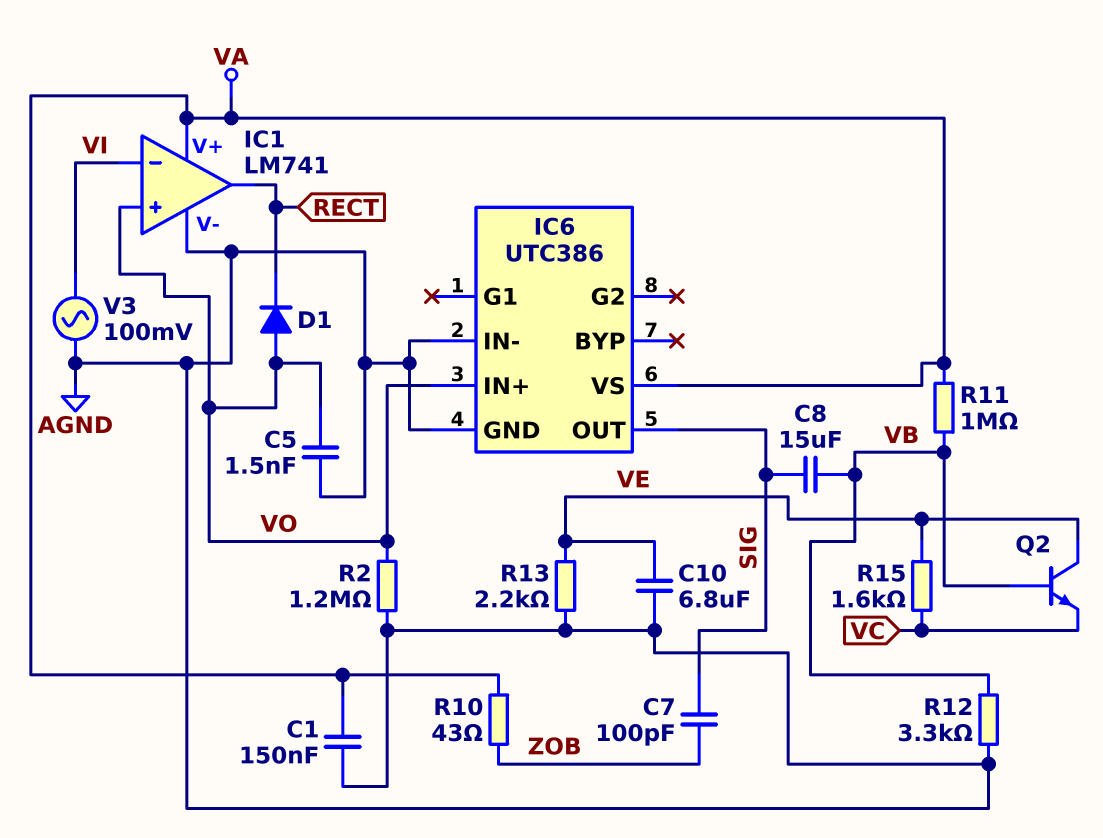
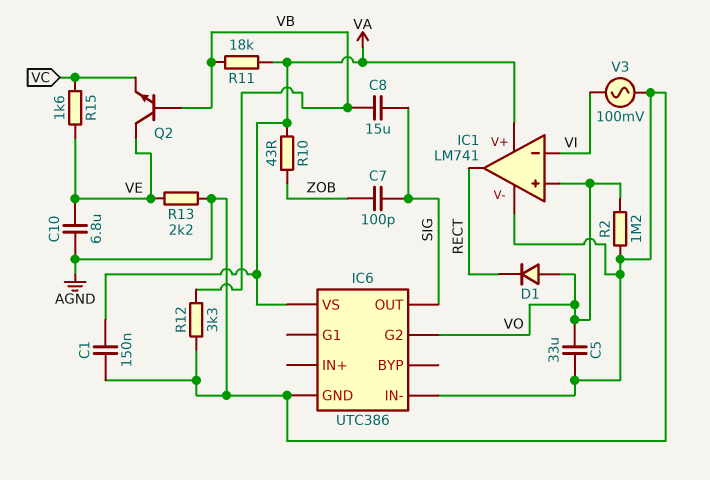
C5: 1.5nF (AGND, VO) -> 33uF (AGND, VO)
IC6 pin G2: none -> VO
IC6 pin IN+: VO -> none
R11: 1M (VA, VB) -> 18k (VA, VB)

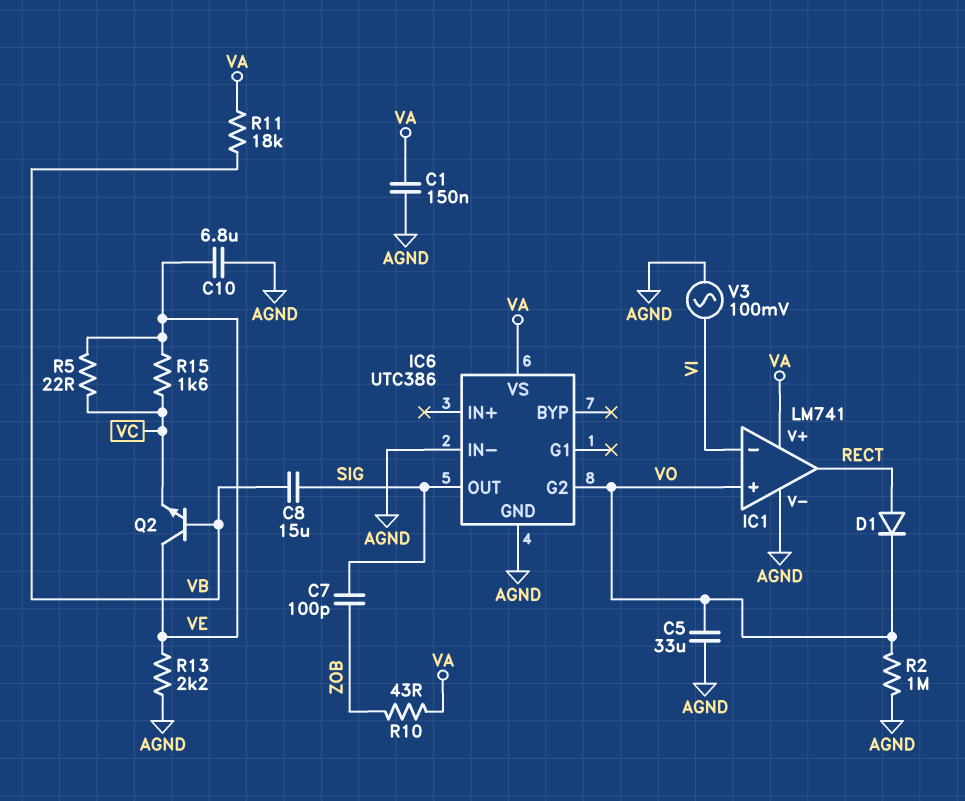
D1: diode (A VO, K RECT) -> diode (A RECT, K VO)
R2: 1.2M (AGND, VO) -> 1M (AGND, VO)
R5: none -> 22 (VC, VE)
R12: 3.3k (AGND, VB) -> none

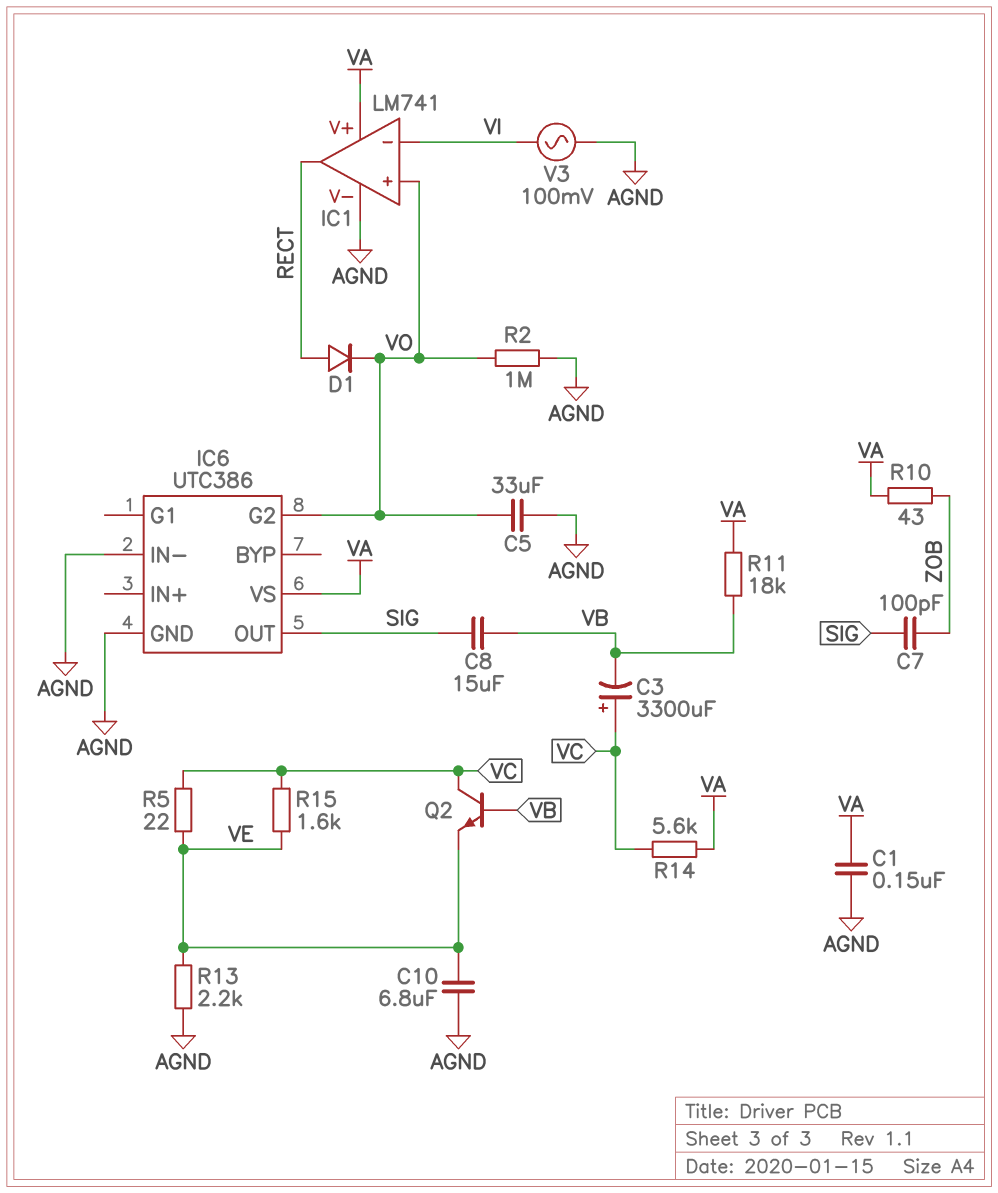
C3: none -> 3300uF (plus VC, minus VB)
Q2: NPN (B VB, C VE, E VC) -> NPN (B VB, C VC, E VE)
R14: none -> 5.6k (VA, VC)

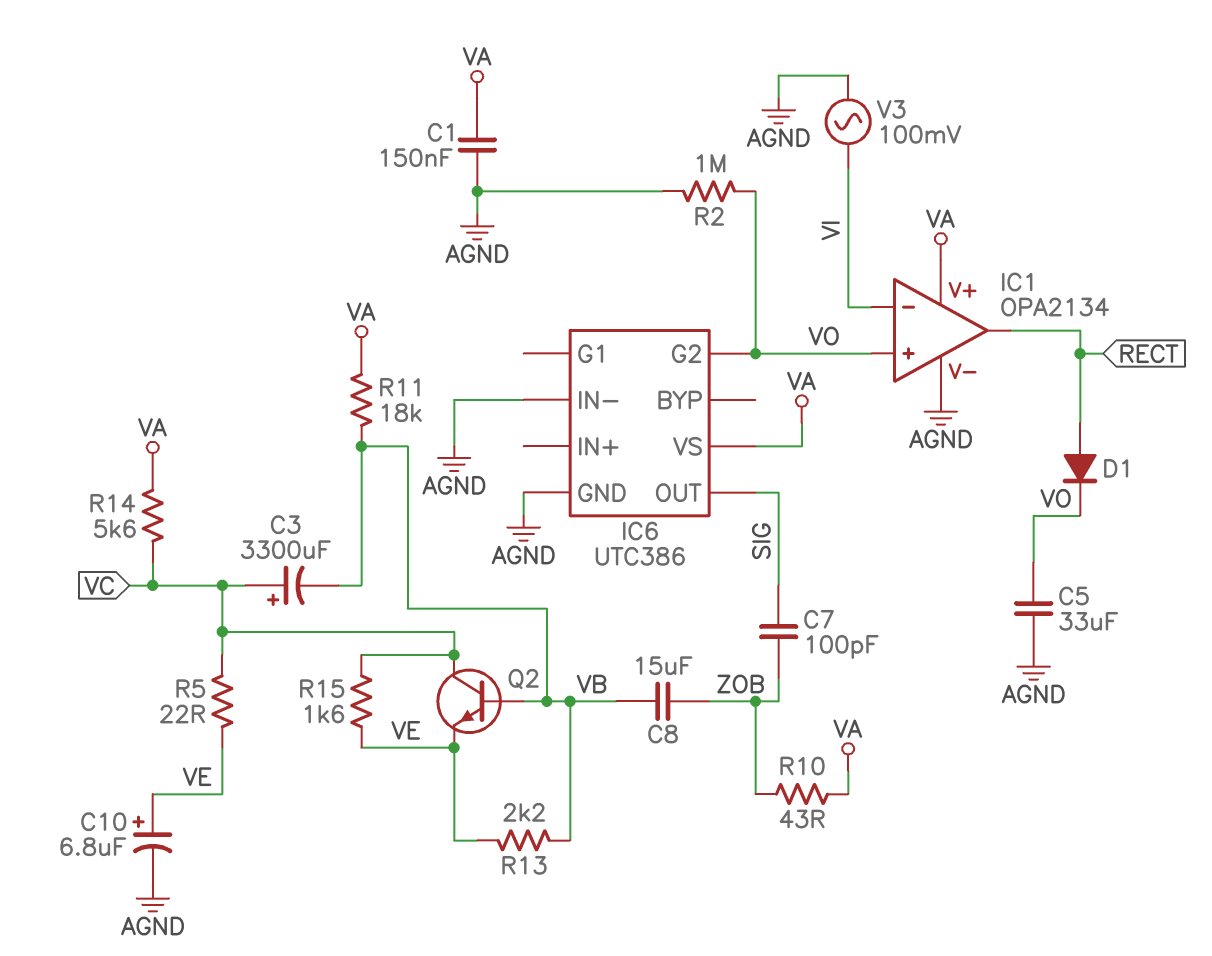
C8: 15uF (SIG, VB) -> 15uF (VB, ZOB)
C10: 6.8uF (AGND, VE) -> 6.8uF (plus VE, minus AGND)
IC1: LM741 -> OPA2134
R13: 2.2k (AGND, VE) -> 2.2k (VB, VE)

